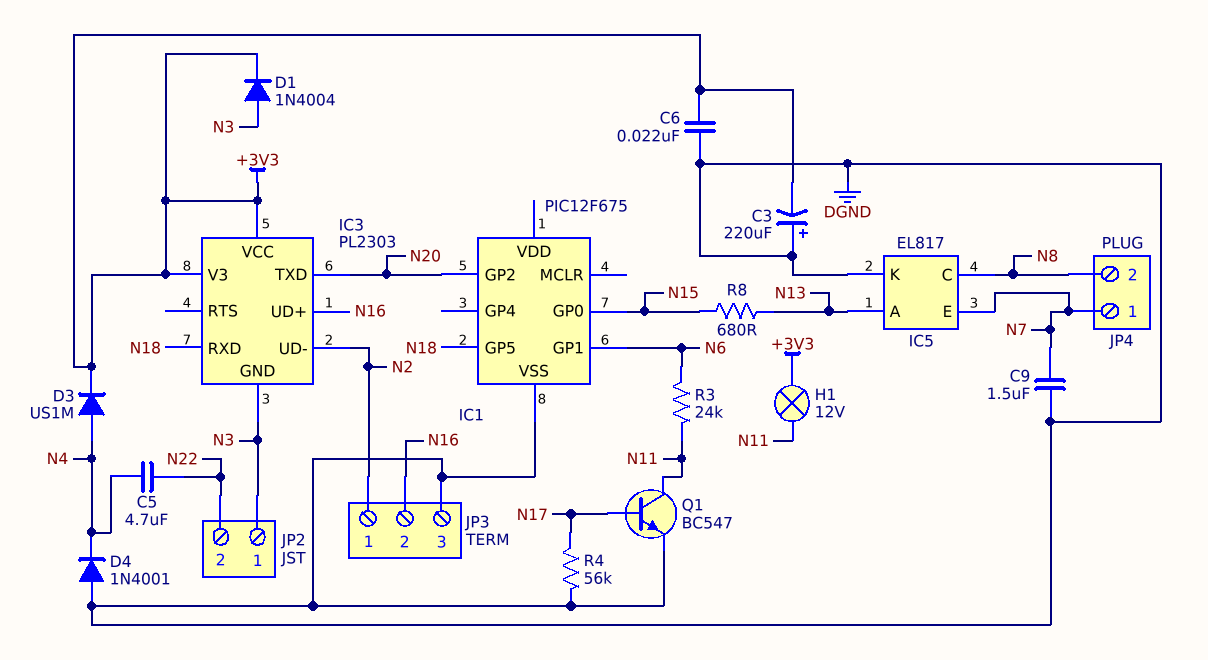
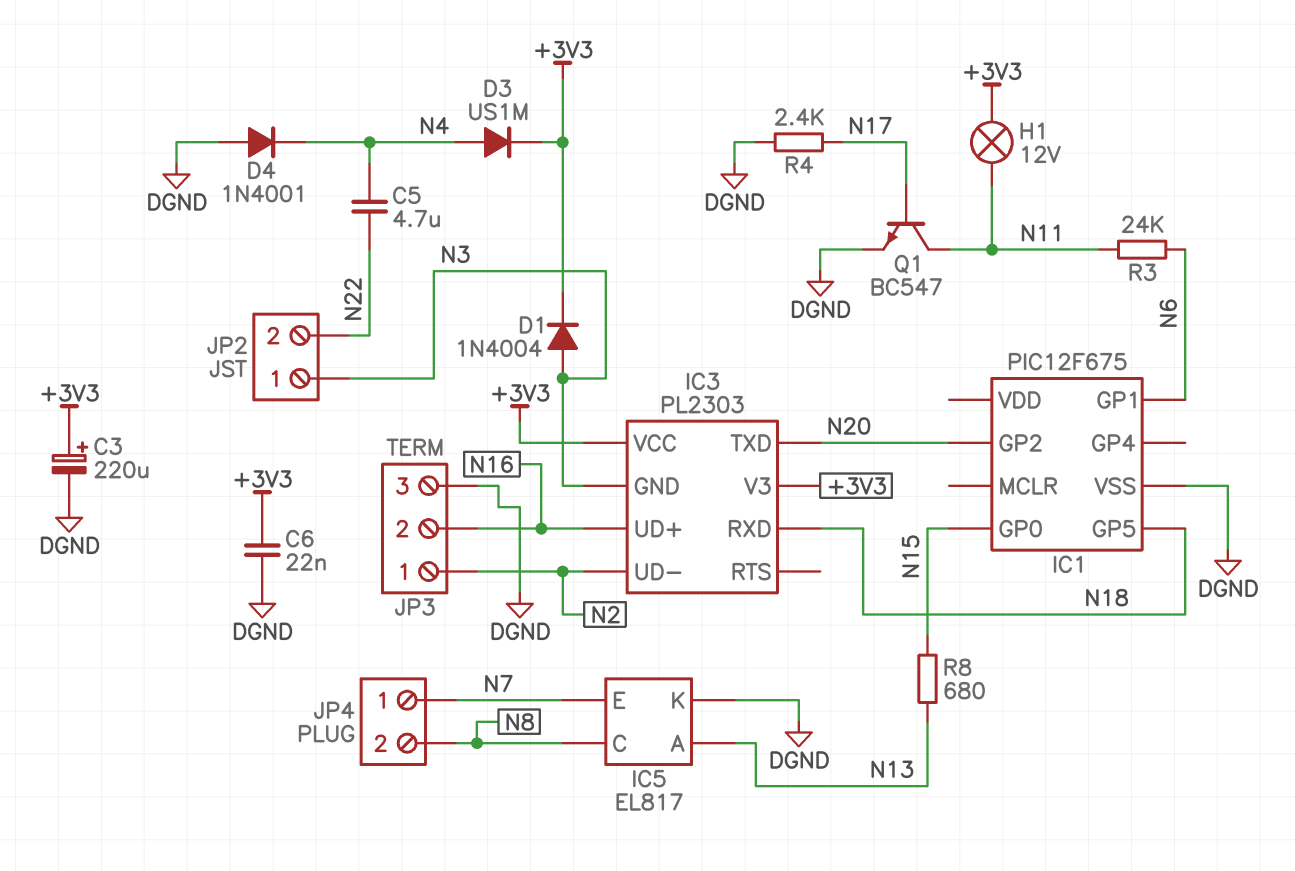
C3: 220uF (plus DGND, minus +3V3) -> 220uF (plus +3V3, minus DGND)
C9: 1.5uF (DGND, N7) -> none
R4: 56k (DGND, N17) -> 2.4k (DGND, N17)

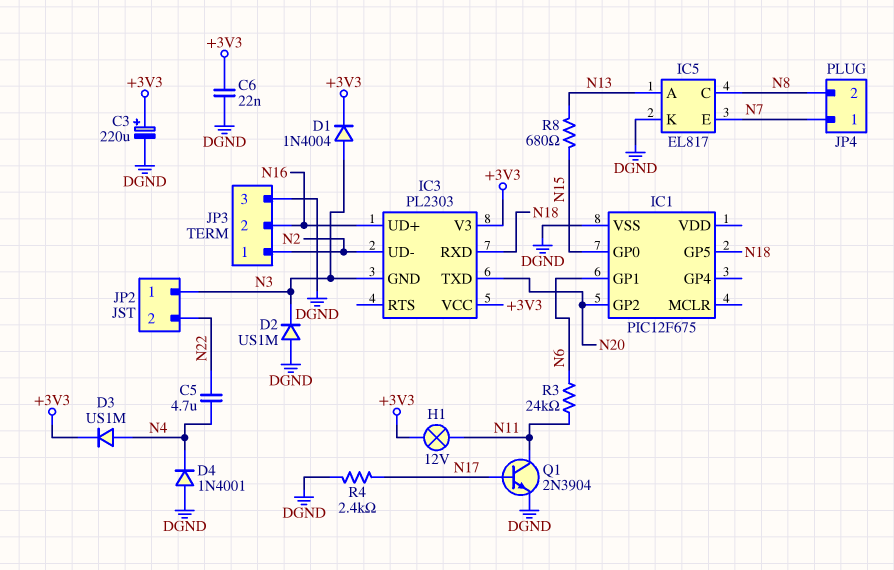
D2: none -> diode US1M (A DGND, K N3)
Q1: NPN BC547 (B N17, C N11, E DGND) -> NPN 2N3904 (B N17, C N11, E DGND)

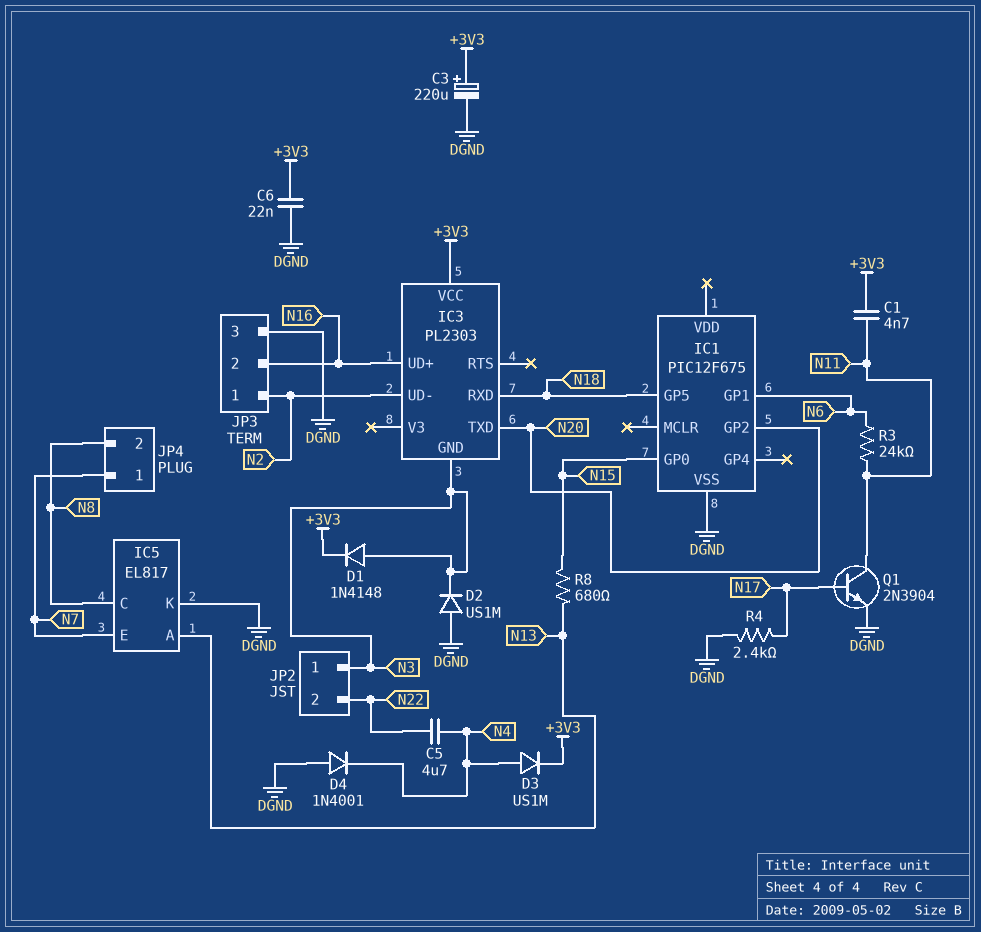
C1: none -> 4.7nF (+3V3, N11)
D1: diode 1N4004 (A N3, K +3V3) -> diode 1N4148 (A N3, K +3V3)
H1: lamp 12V (+3V3, N11) -> none
IC3 pin V3: +3V3 -> none

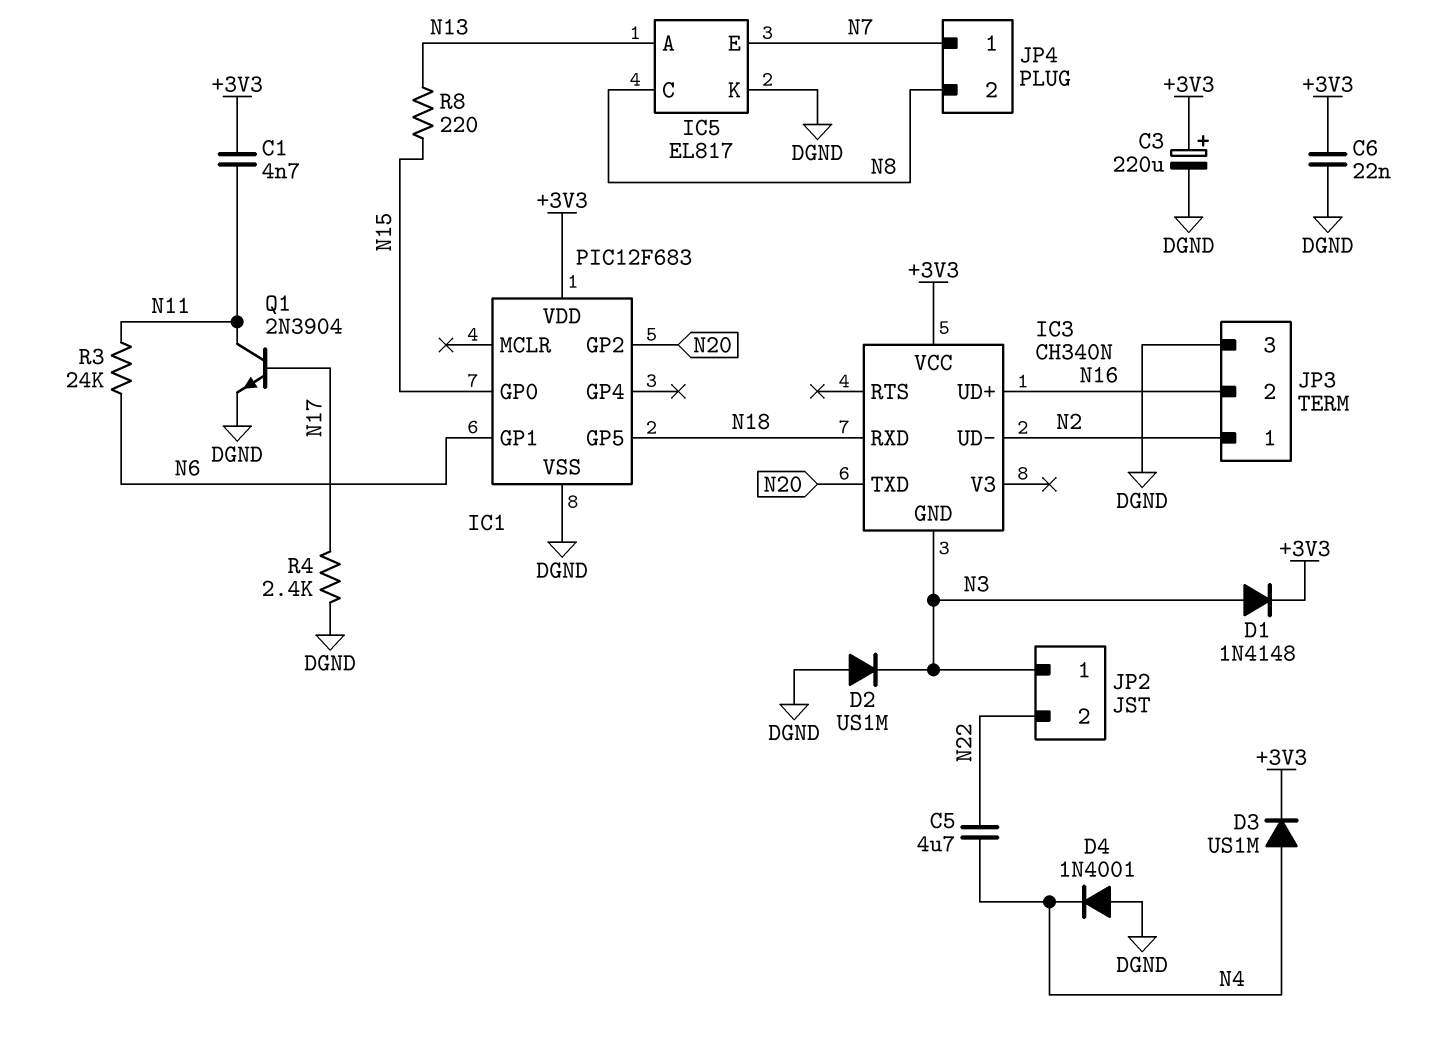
IC1: PIC12F675 -> PIC12F683
IC1 pin VDD: none -> +3V3
IC3: PL2303 -> CH340N
R8: 680 (N13, N15) -> 220 (N13, N15)

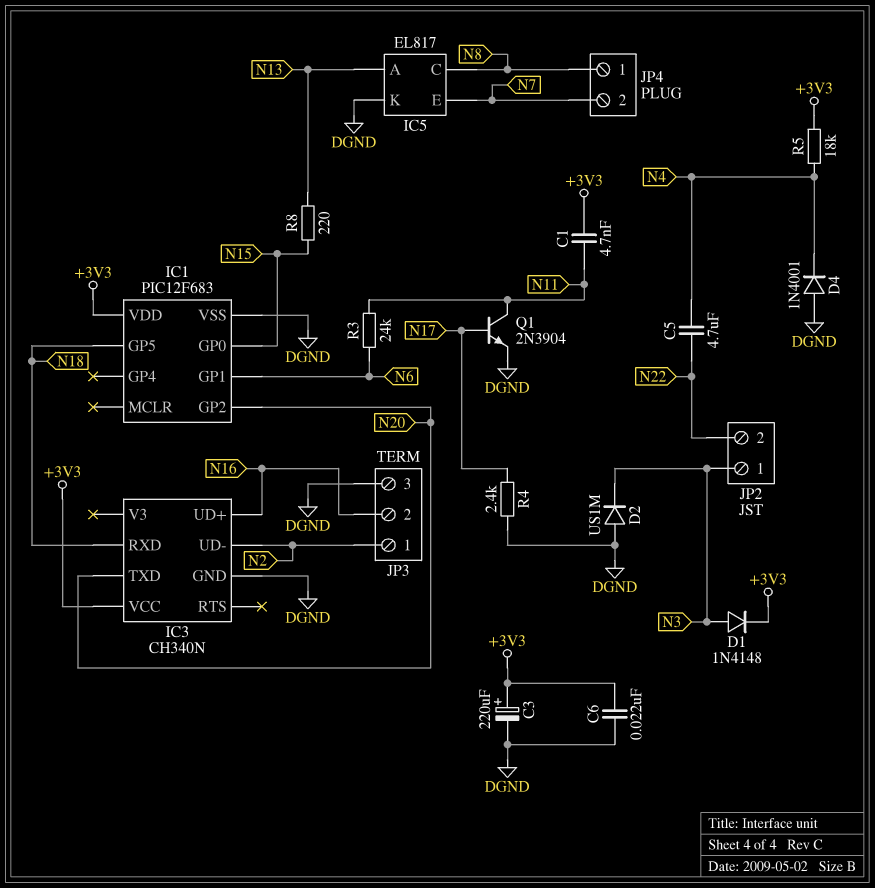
D3: diode US1M (A N4, K +3V3) -> none
IC3 pin GND: N3 -> DGND
JP4 pin 1: N7 -> N8
JP4 pin 2: N8 -> N7
R5: none -> 18k (+3V3, N4)

